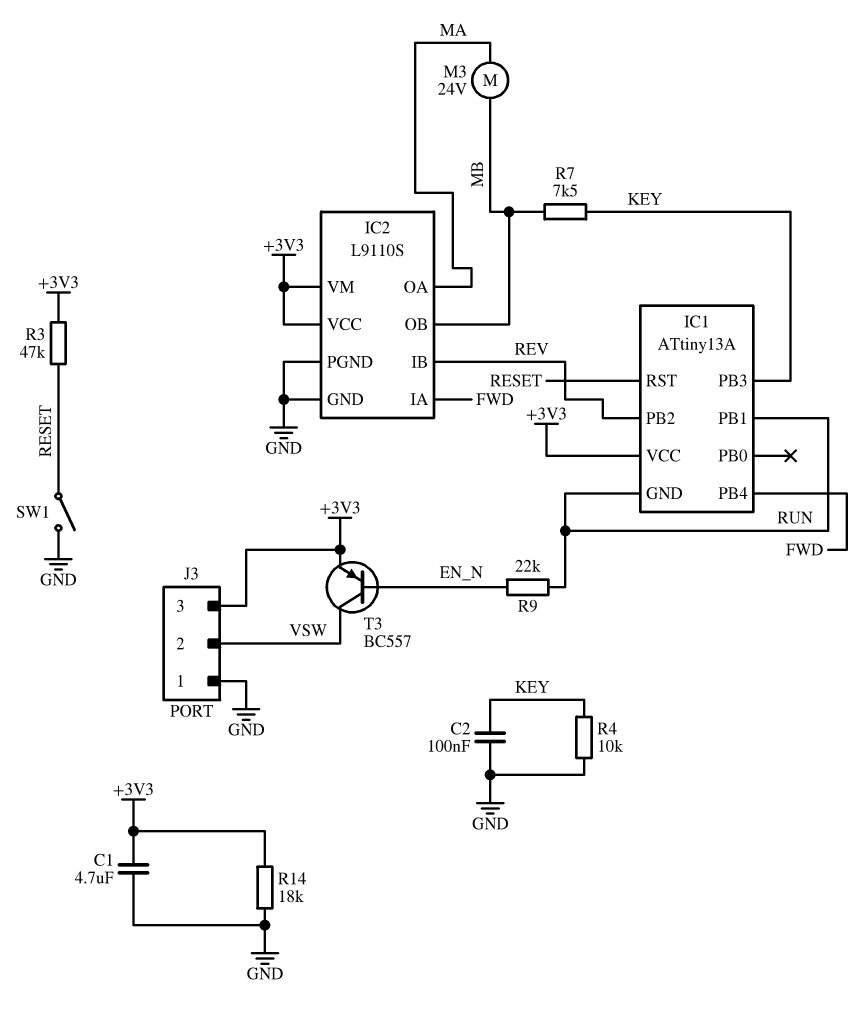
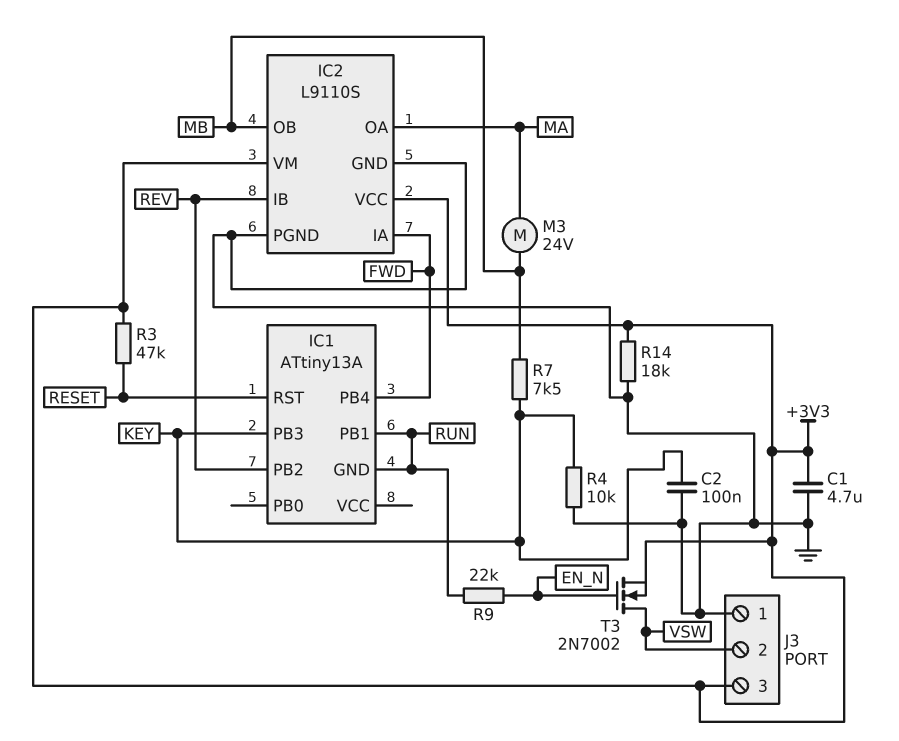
IC1 pin VCC: +3V3 -> none
SW1: switch (GND, RESET) -> none
T3: PNP BC557 (B EN_N, C VSW, E +3V3) -> NMOS 2N7002 (G EN_N, D VSW, S +3V3)

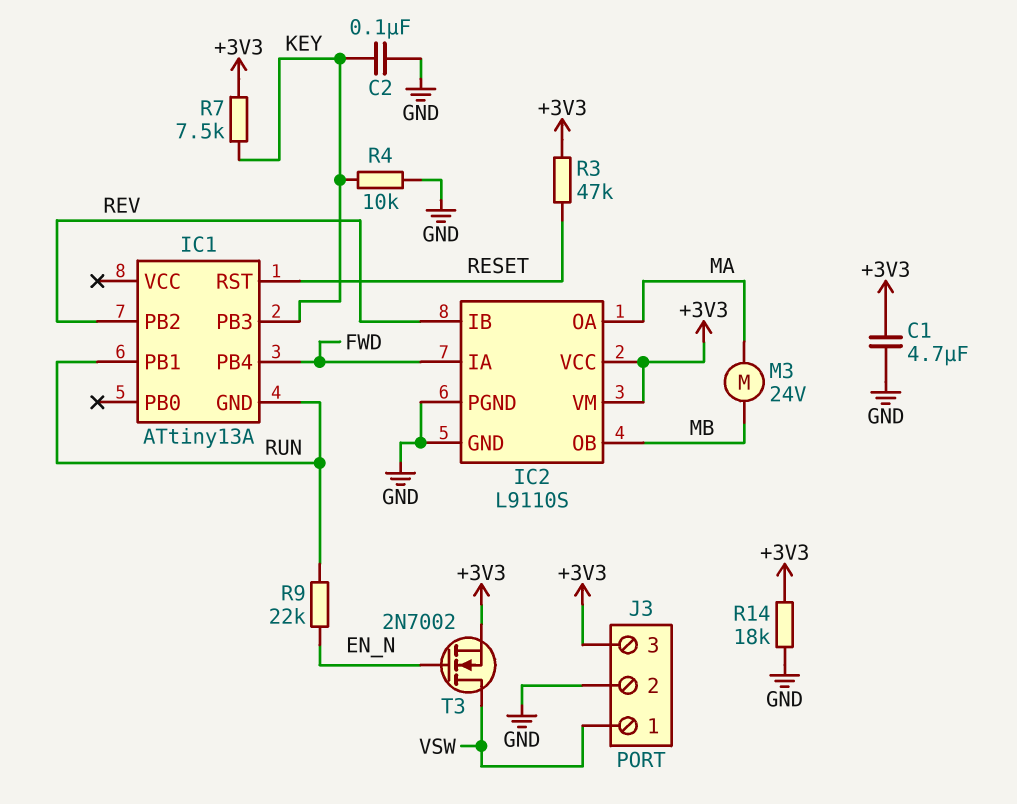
J3 pin 1: GND -> VSW
J3 pin 2: VSW -> GND
R7: 7.5k (KEY, MB) -> 7.5k (+3V3, KEY)

